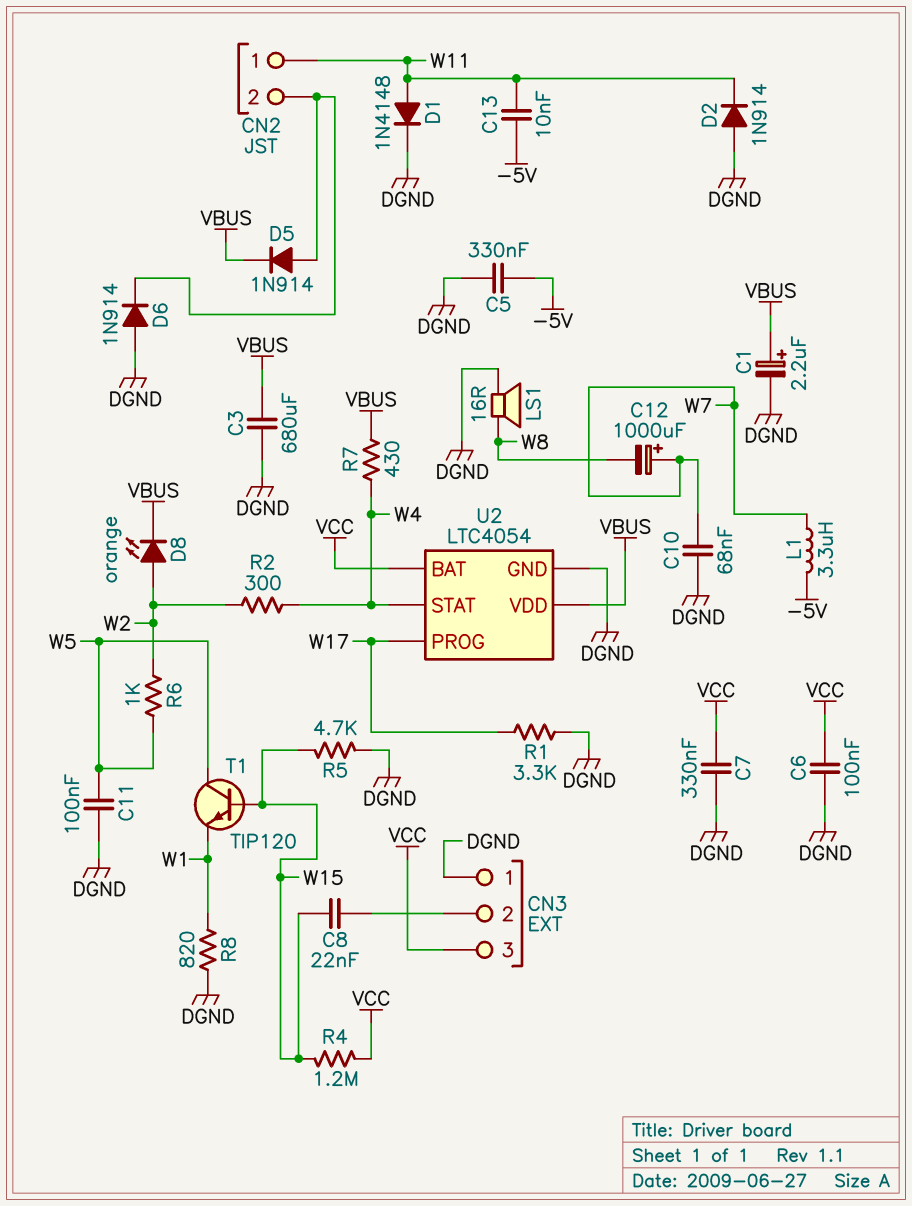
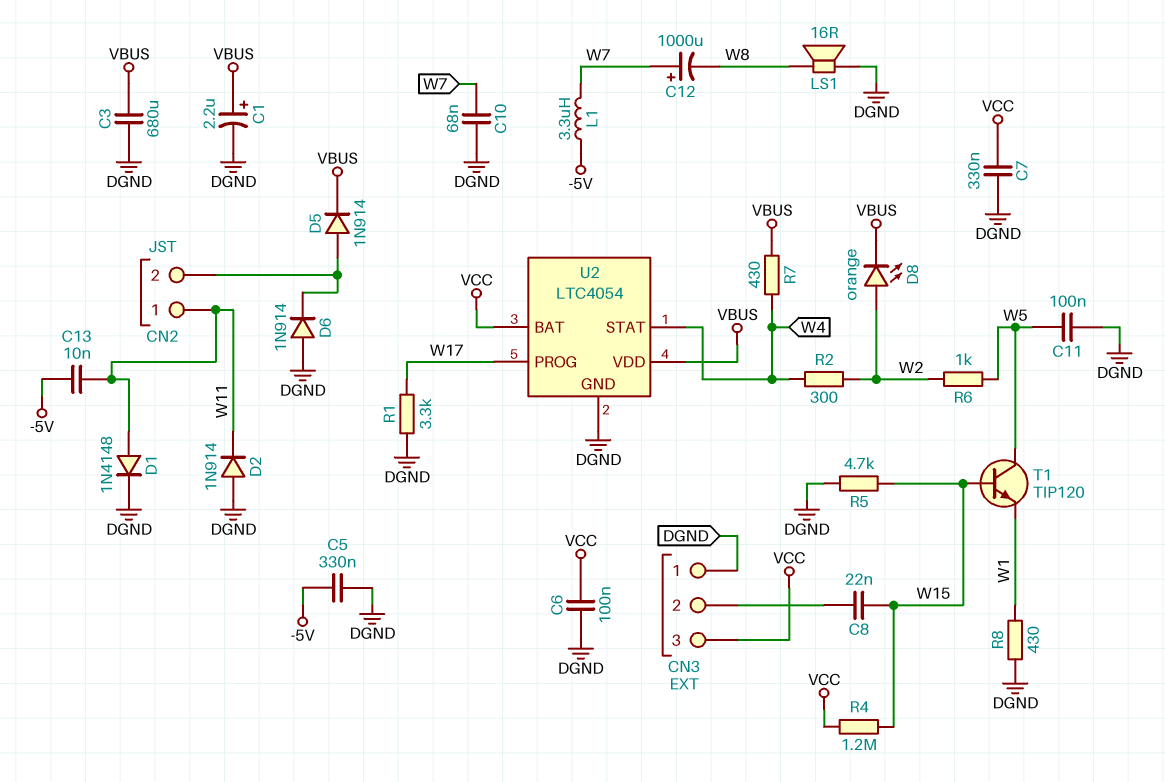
R8: 820 (DGND, W1) -> 430 (DGND, W1)

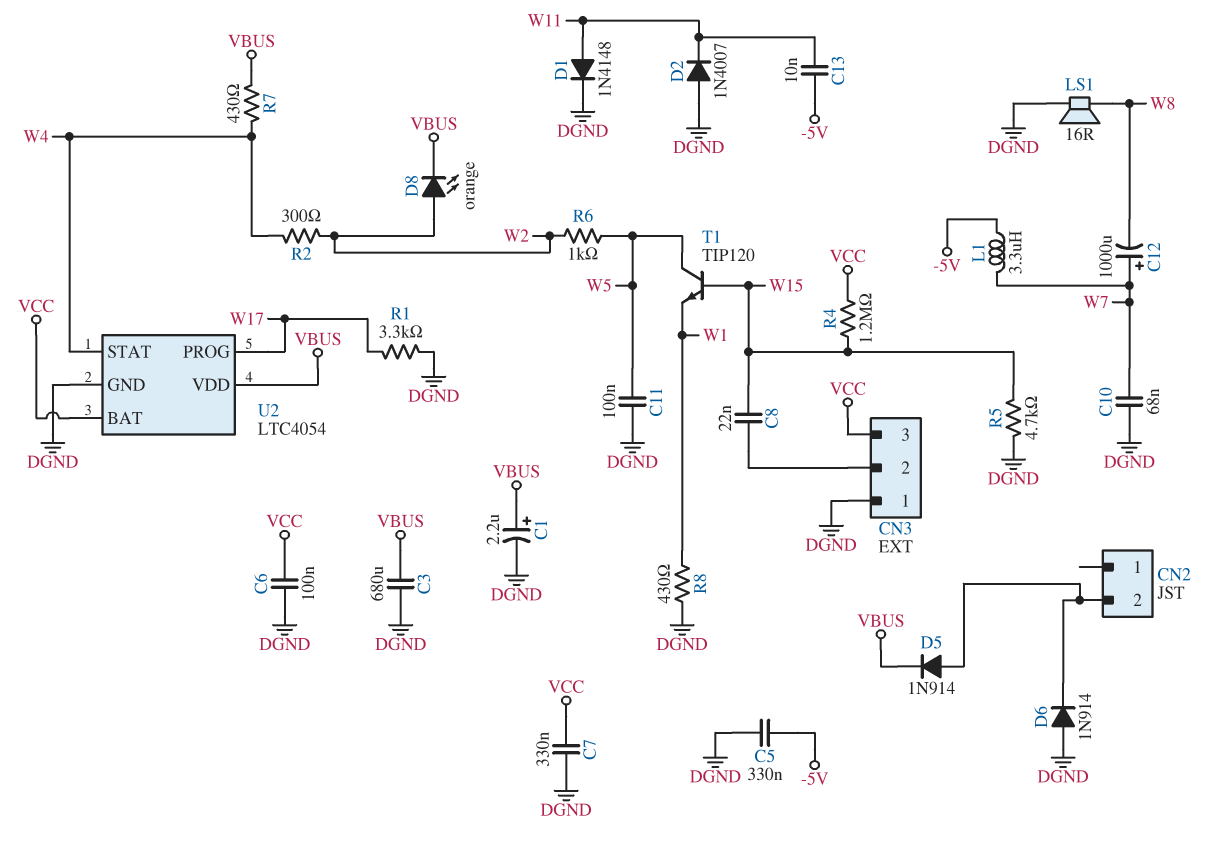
CN2 pin 1: W11 -> none
D2: diode 1N914 (A DGND, K W11) -> diode 1N4007 (A DGND, K W11)

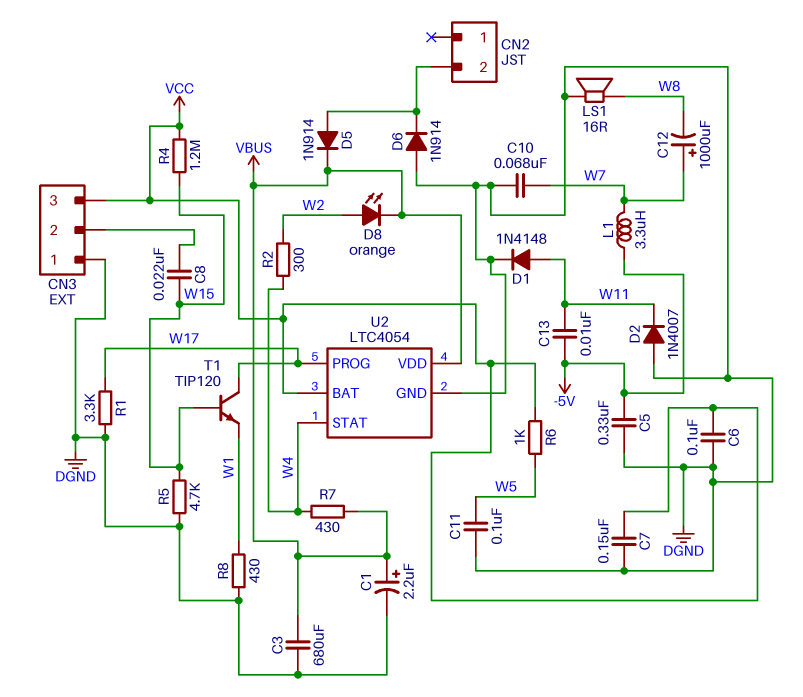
C7: 330nF (DGND, VCC) -> 150nF (DGND, VCC)
R6: 1k (W2, W5) -> 1k (VCC, W5)
T1: NPN TIP120 (B W15, C W5, E W1) -> NPN TIP120 (B W15, C W17, E W1)

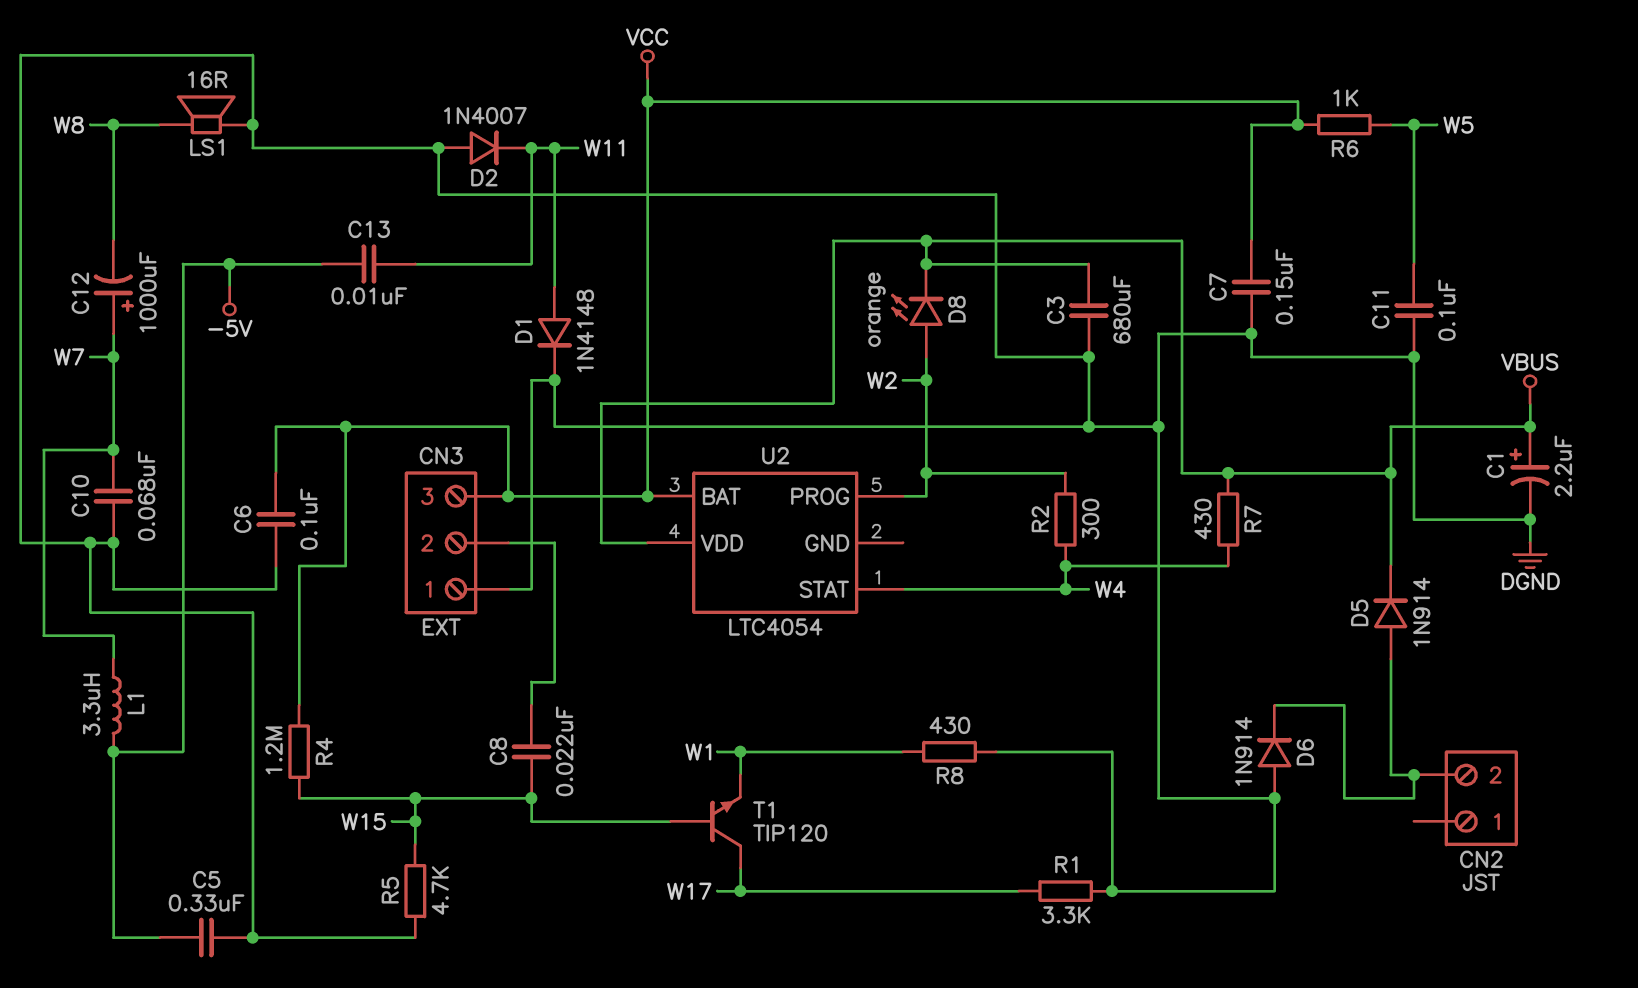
U2 pin GND: DGND -> none
U2 pin PROG: W17 -> W2

